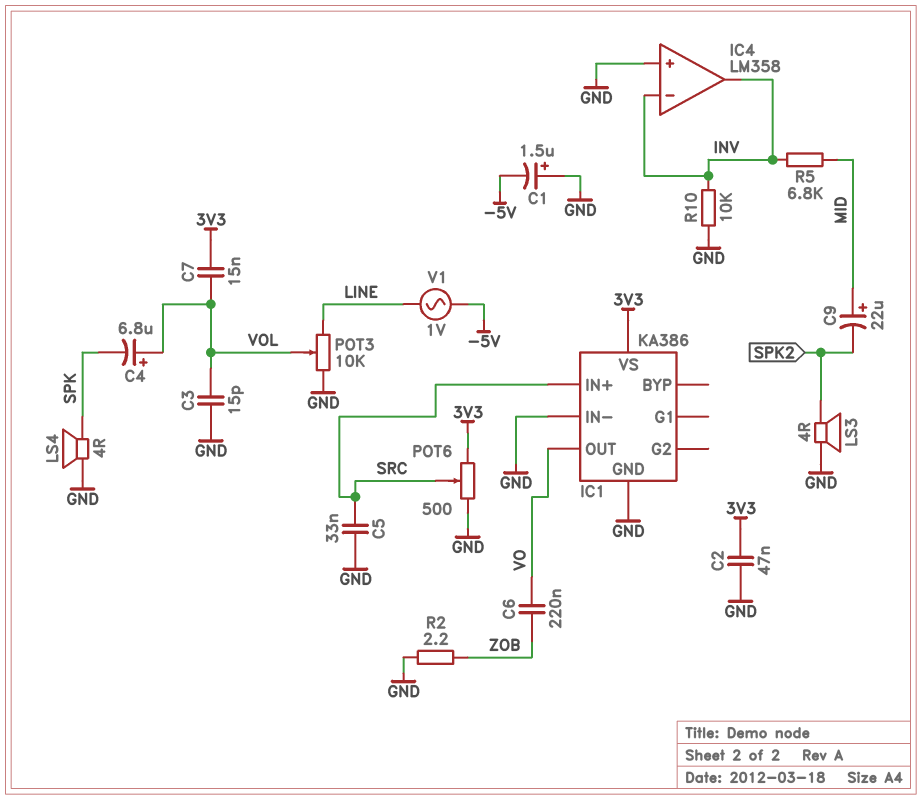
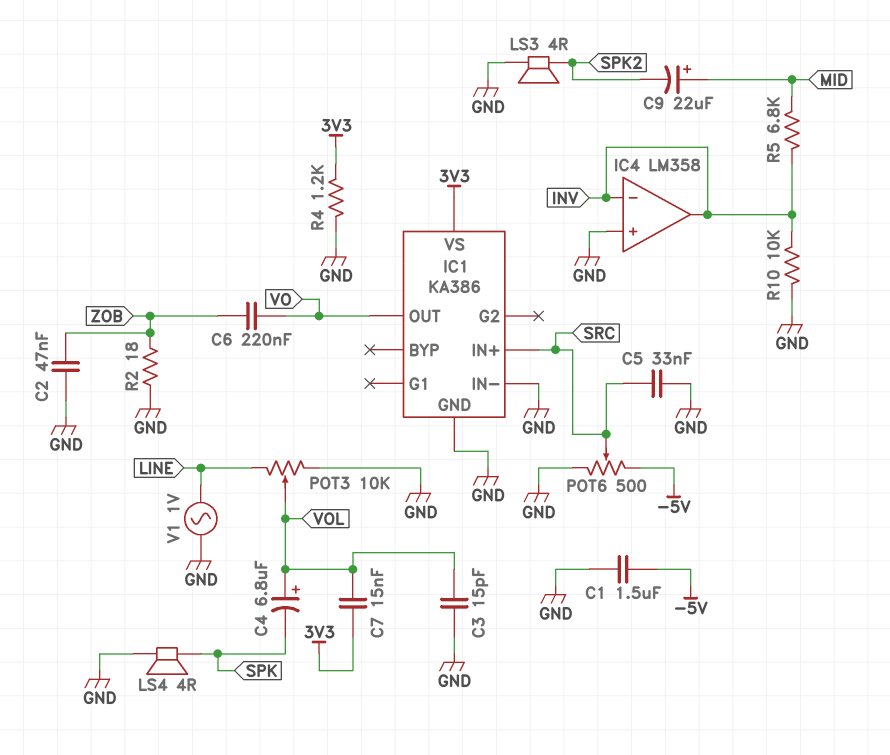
C1: 1.5uF (plus GND, minus -5V) -> 1.5uF (-5V, GND)
C2: 47nF (3V3, GND) -> 47nF (GND, ZOB)
POT6: 500 (3V3, GND, wiper SRC) -> 500 (-5V, GND, wiper SRC)
R2: 2.2 (GND, ZOB) -> 18 (GND, ZOB)
R4: none -> 1.2k (3V3, GND)
V1: AC 1V (-5V, LINE) -> AC 1V (GND, LINE)

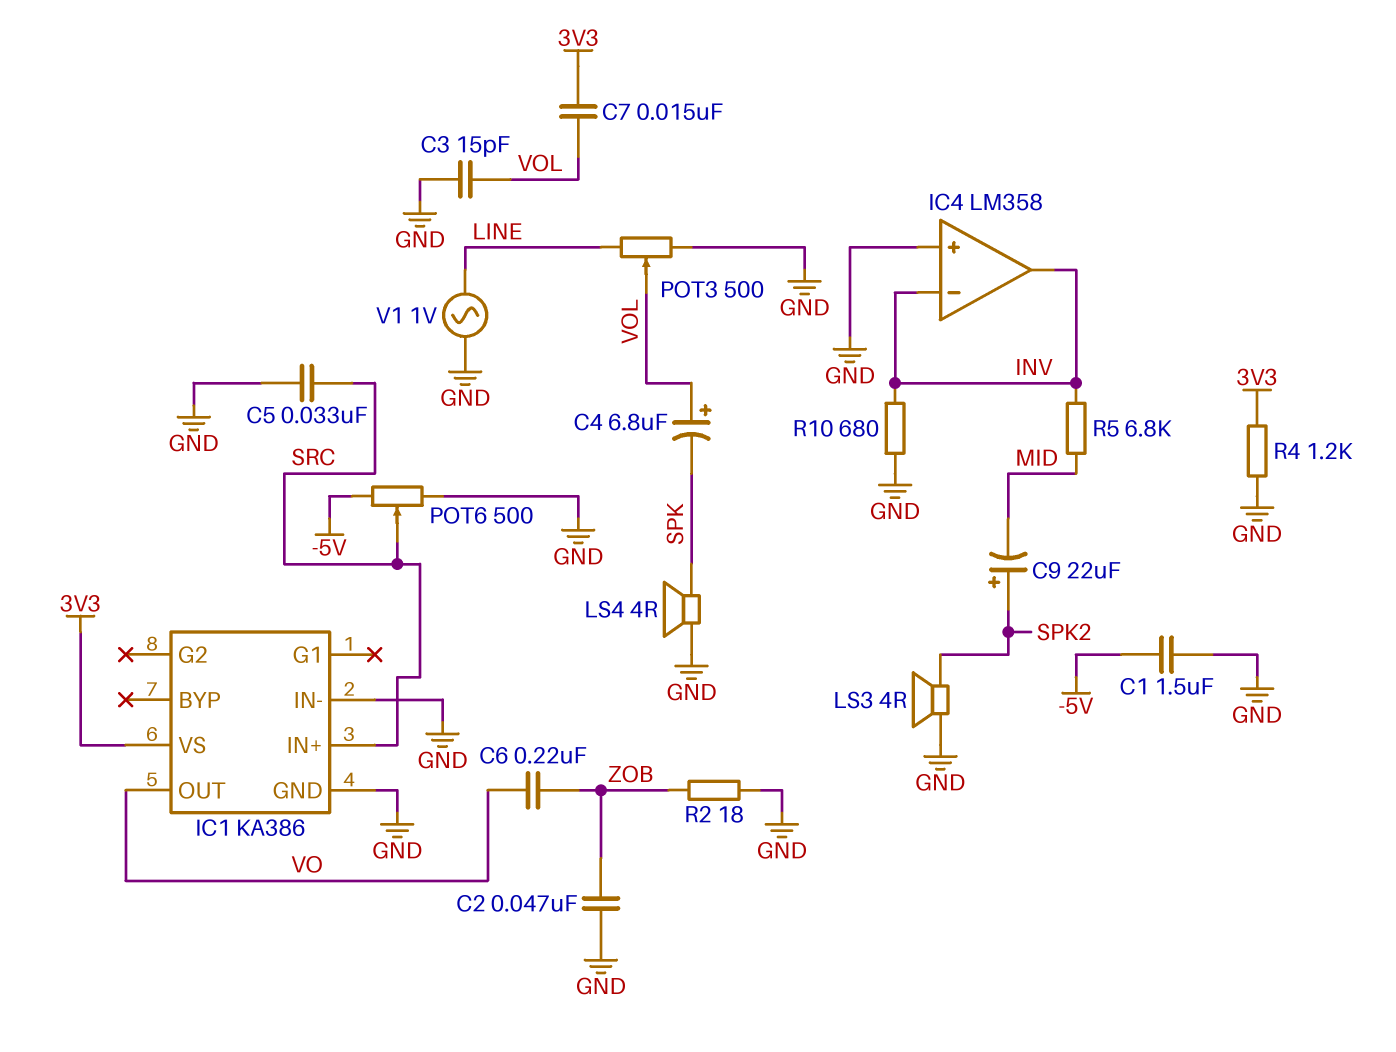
C9: 22uF (plus MID, minus SPK2) -> 22uF (plus SPK2, minus MID)
POT3: 10k (GND, LINE, wiper VOL) -> 500 (GND, LINE, wiper VOL)
R10: 10k (GND, INV) -> 680 (GND, INV)

